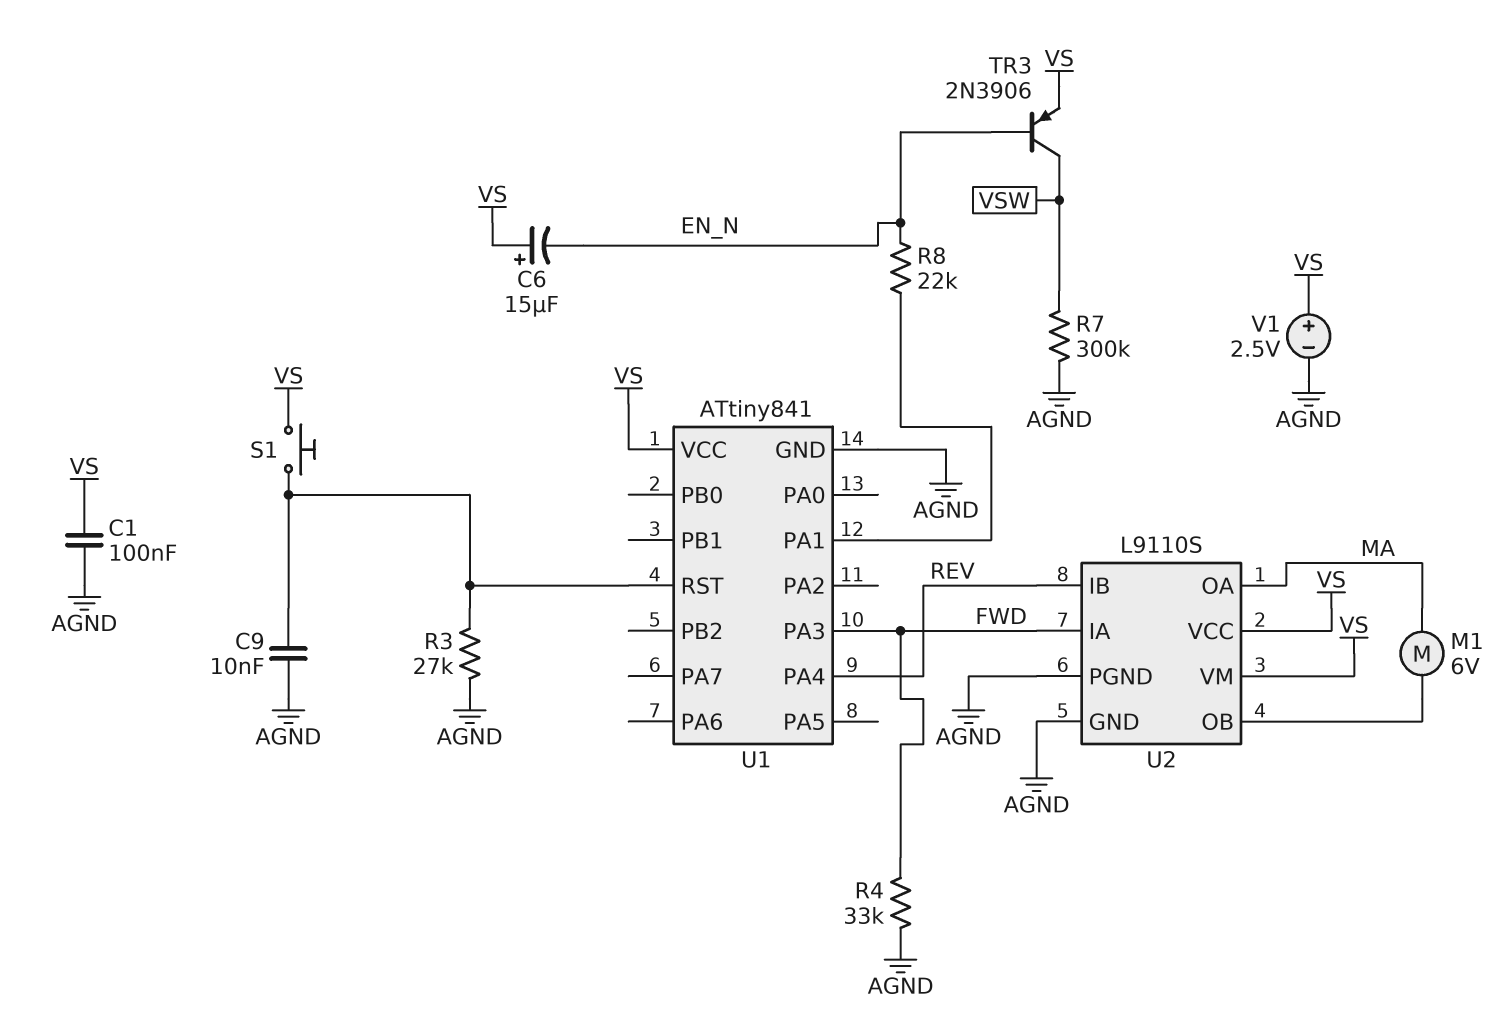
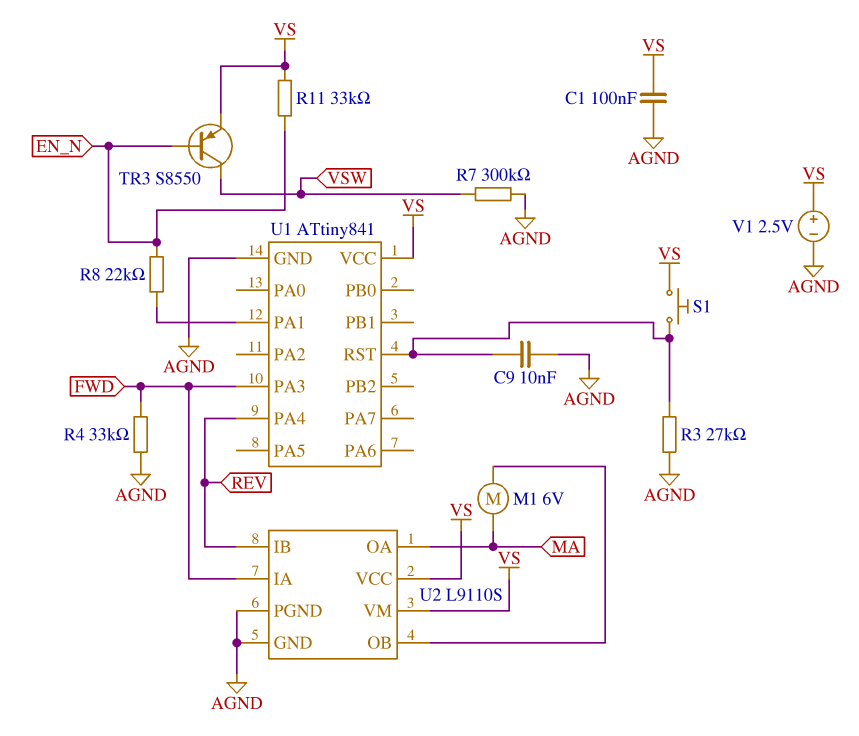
C6: 15uF (plus VS, minus EN_N) -> none
R11: none -> 33k (EN_N, VS)
TR3: PNP 2N3906 (B EN_N, C VSW, E VS) -> PNP S8550 (B EN_N, C VSW, E VS)

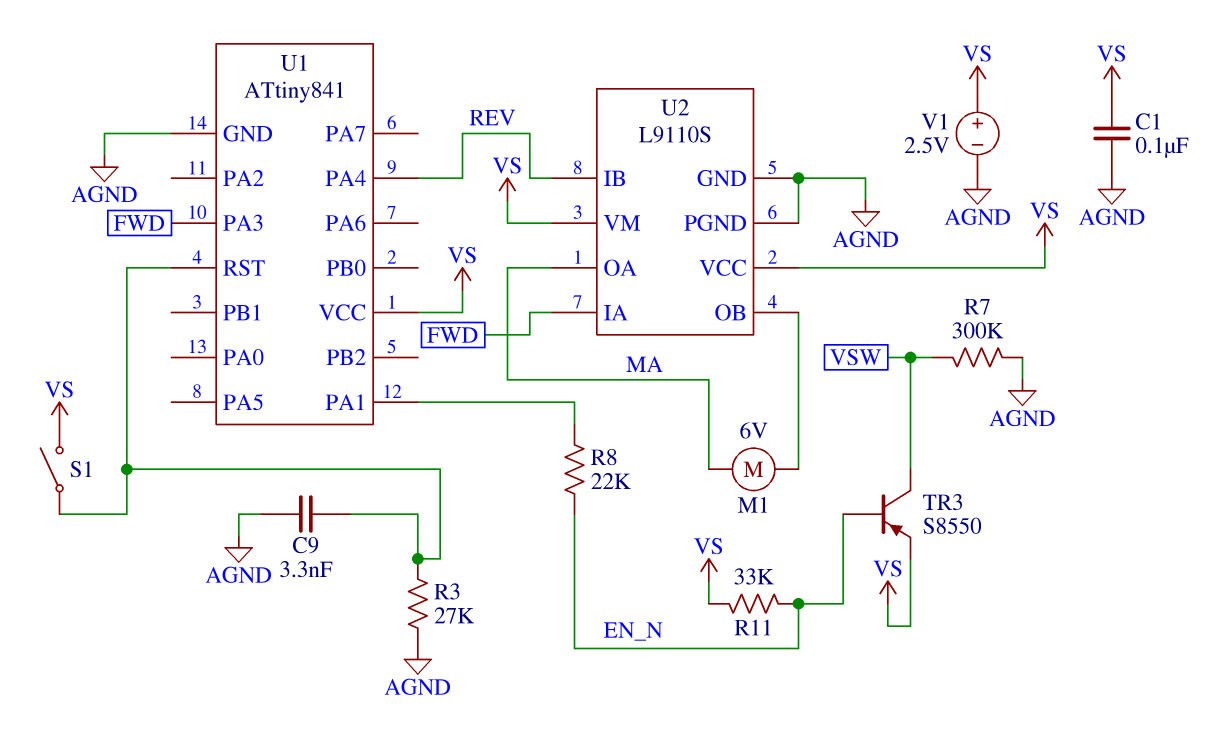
C9: 10nF (AGND, U1/RST) -> 3.3nF (AGND, U1/RST)
R4: 33k (AGND, FWD) -> none
S1: button (U1/RST, VS) -> switch (U1/RST, VS)

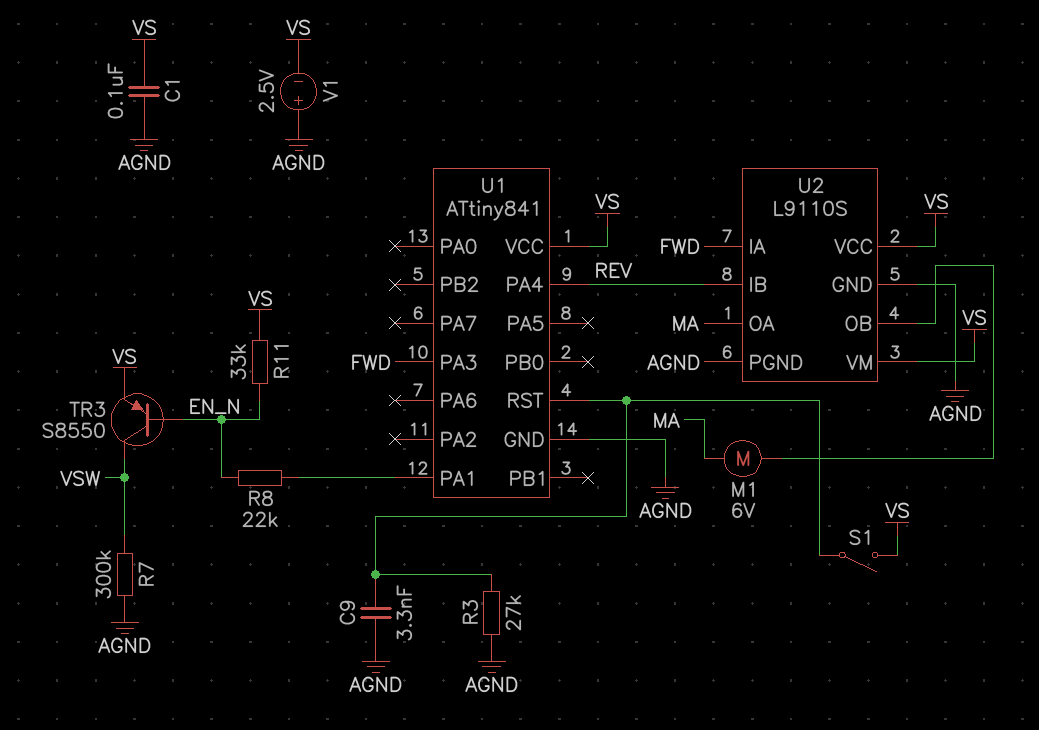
V1: 2.5V (plus VS, minus AGND) -> 2.5V (plus AGND, minus VS)

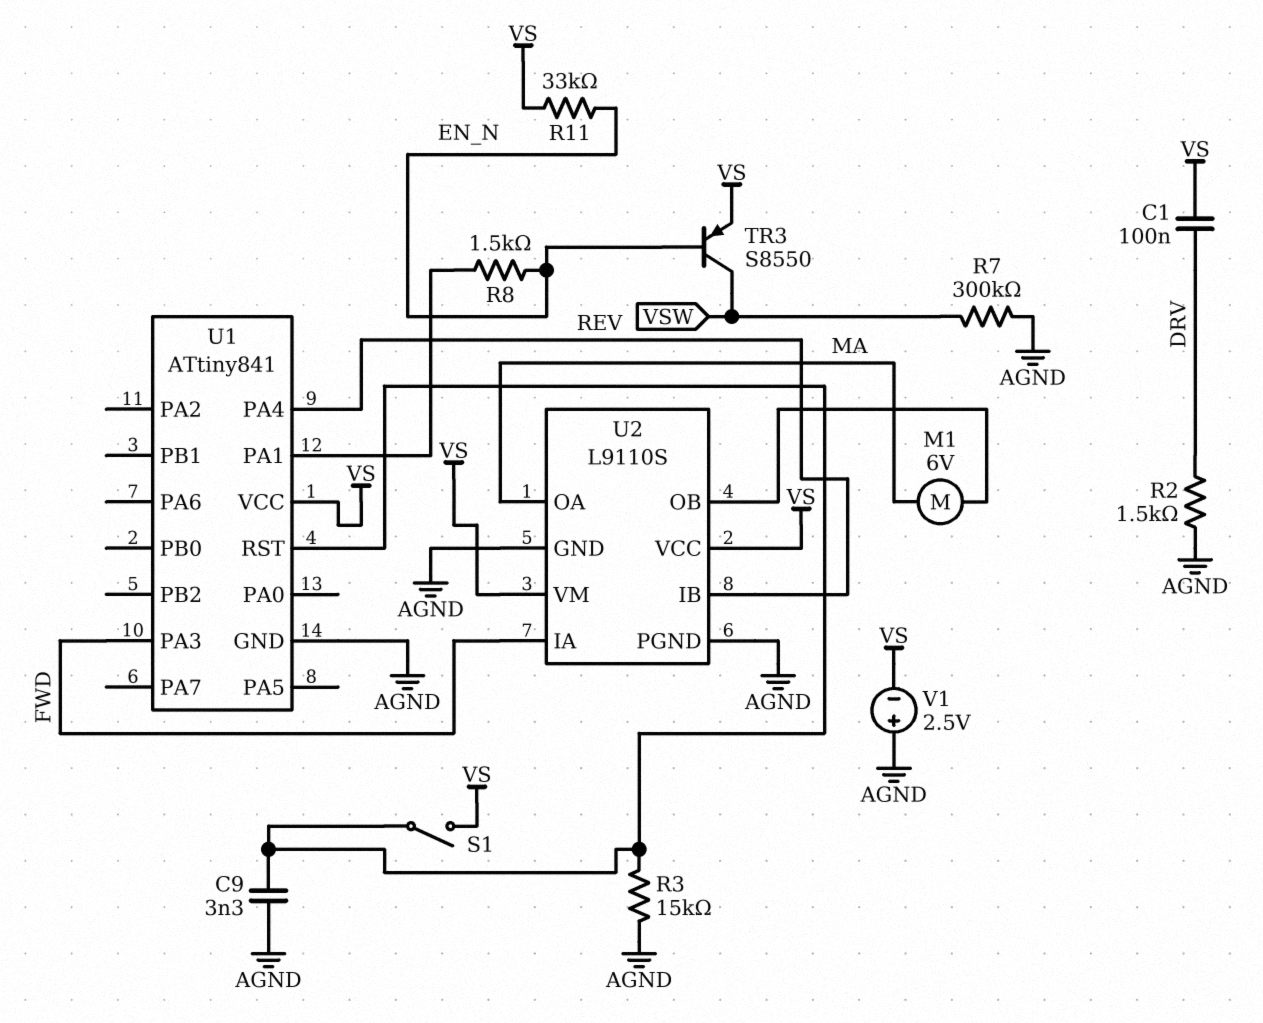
C1: 100nF (AGND, VS) -> 100nF (DRV, VS)
R2: none -> 1.5k (AGND, DRV)
R3: 27k (AGND, U1/RST) -> 15k (AGND, U1/RST)
R8: 22k (EN_N, U1/PA1) -> 1.5k (EN_N, U1/PA1)

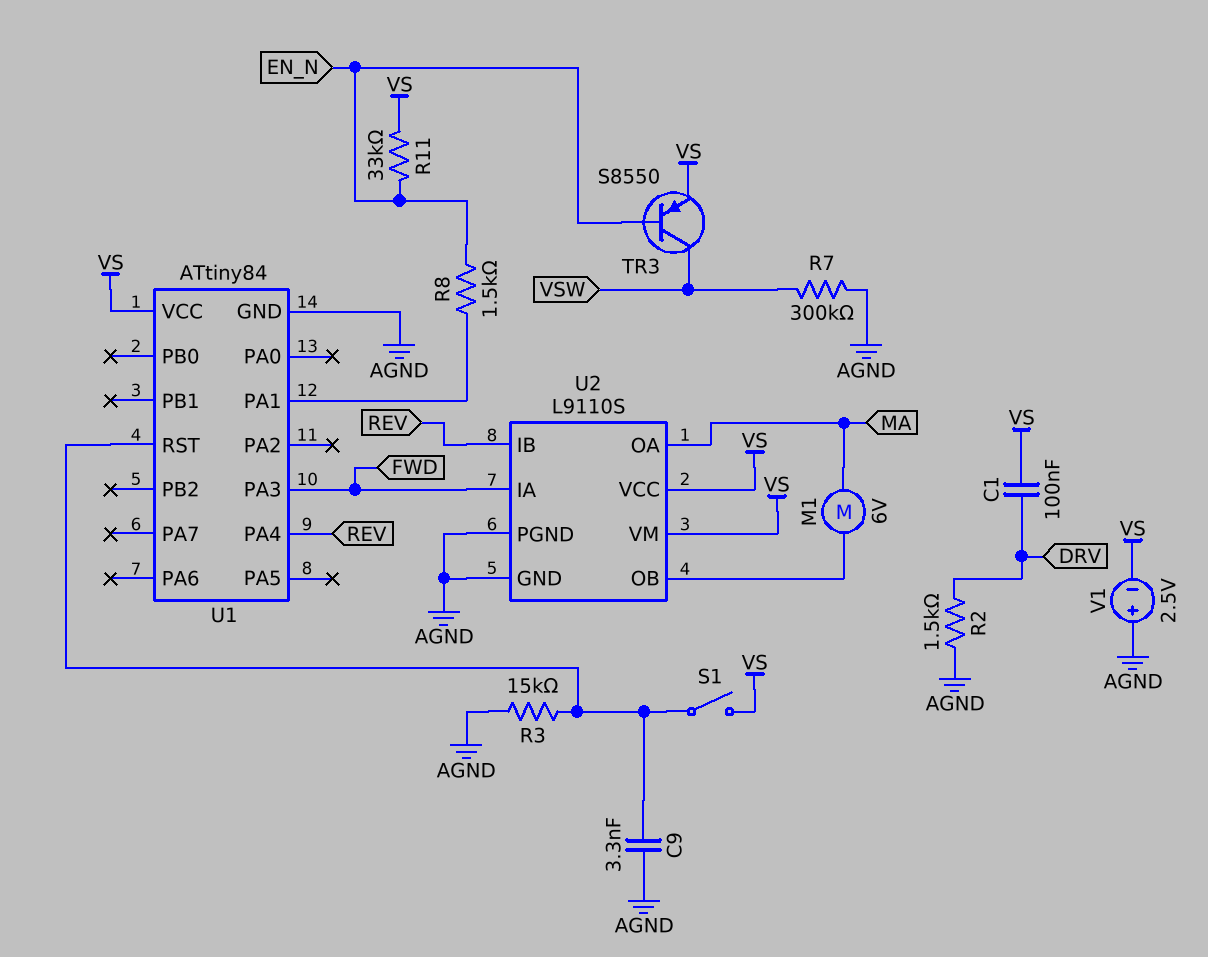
U1: ATtiny841 -> ATtiny84

